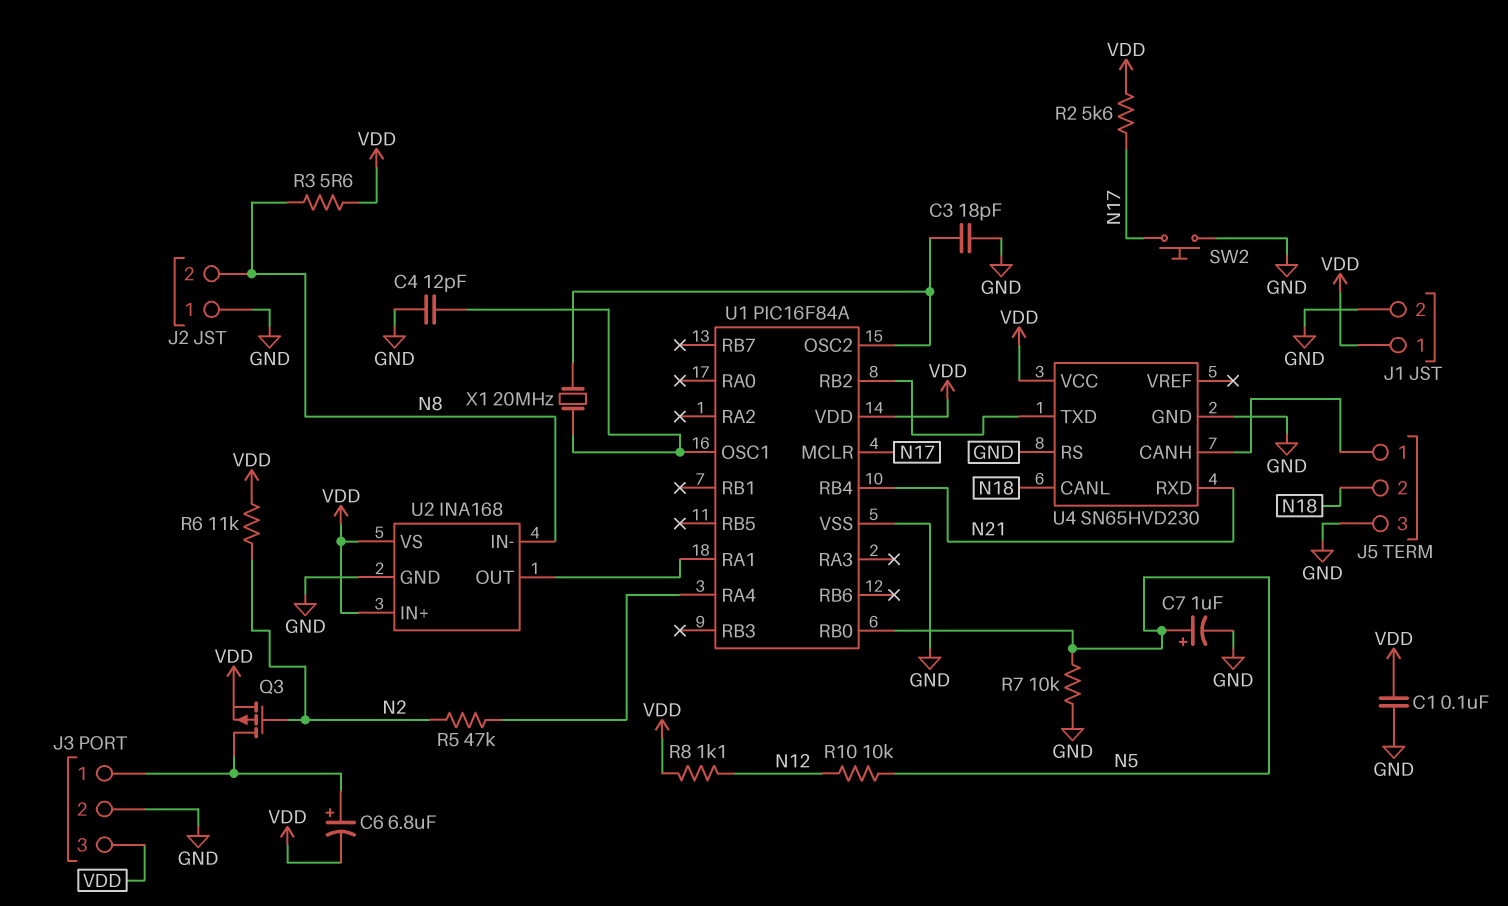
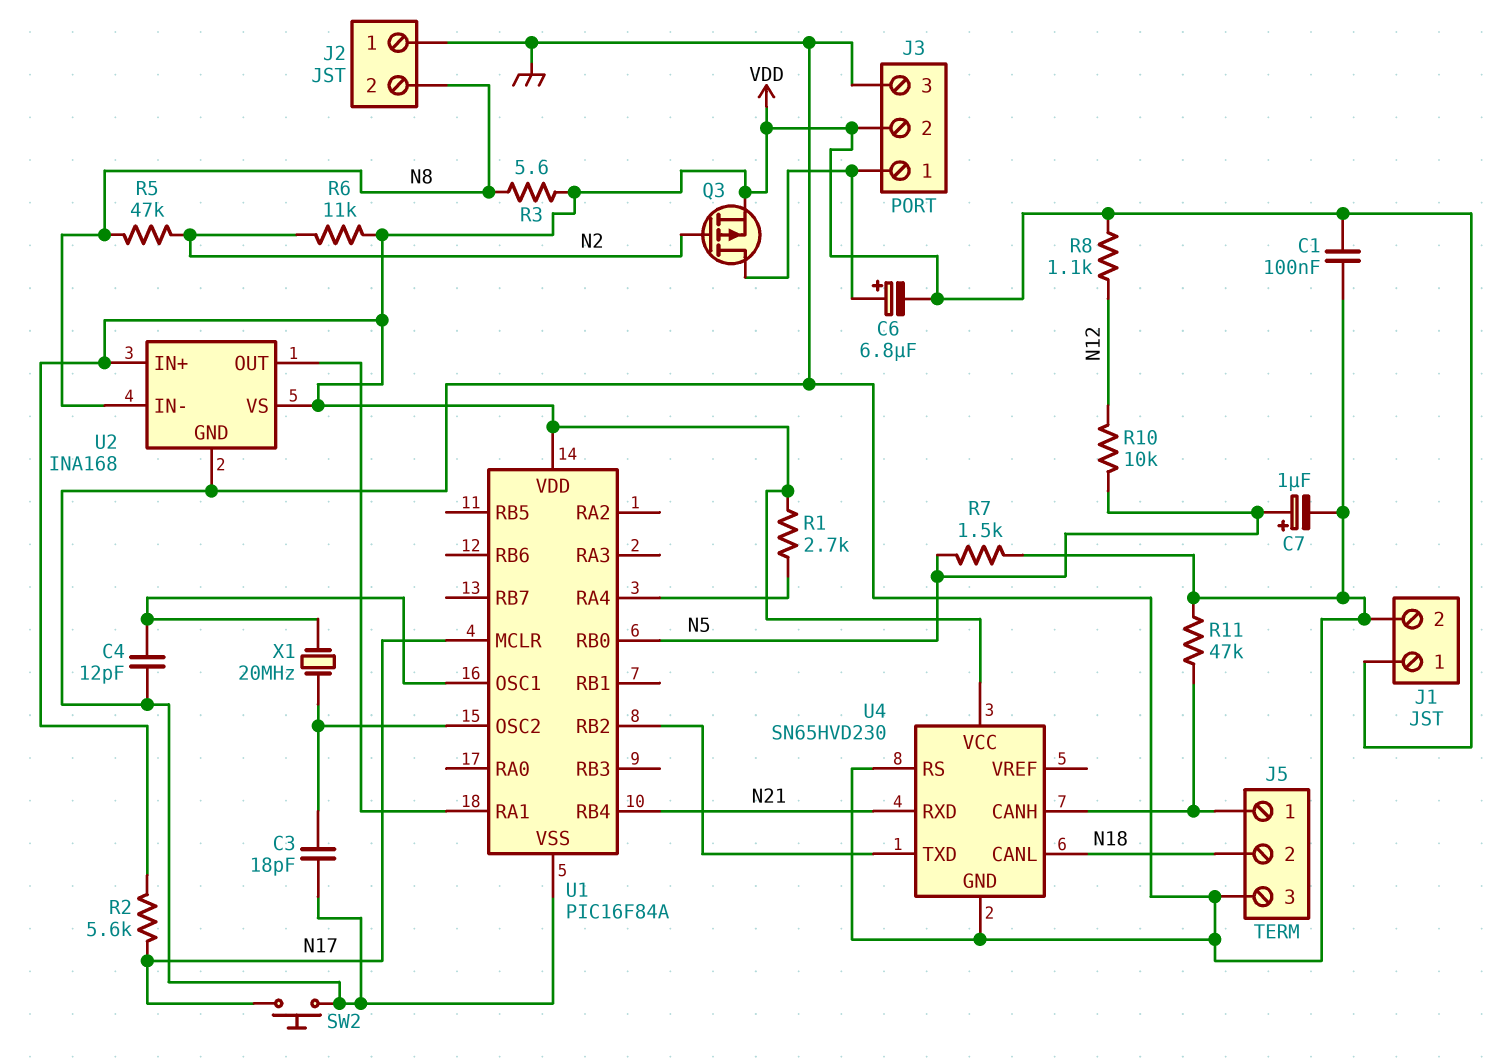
J3 pin 2: GND -> VDD
J3 pin 3: VDD -> GND
R1: none -> 2.7k (U1/RA4, VDD)
R5: 47k (N2, U1/RA4) -> 47k (N2, N8)
R7: 10k (GND, N5) -> 1.5k (GND, N5)
R11: none -> 47k (GND, J5/1)

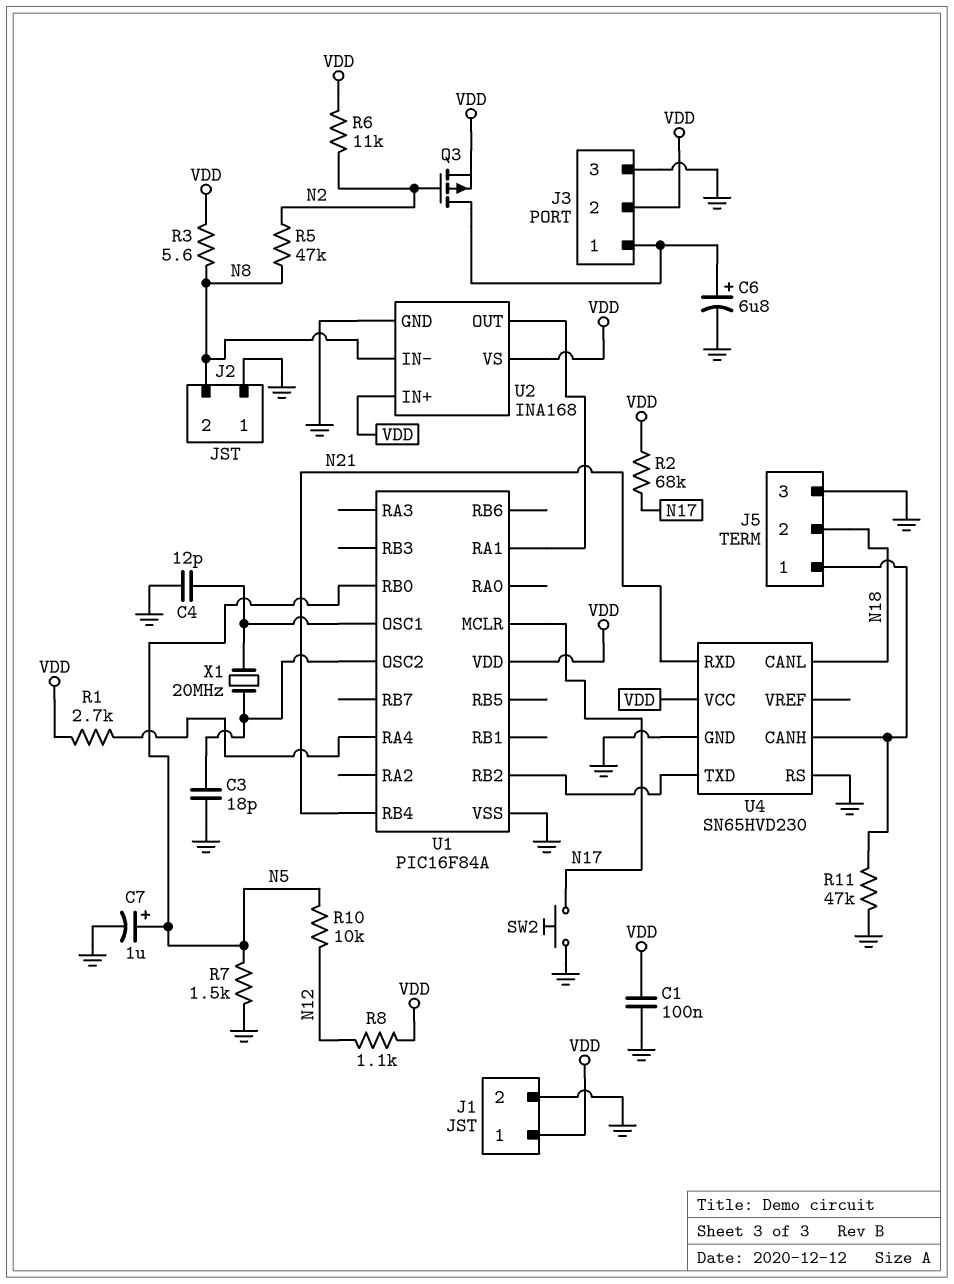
C6: 6.8uF (plus J3/1, minus VDD) -> 6.8uF (plus J3/1, minus GND)
R2: 5.6k (N17, VDD) -> 68k (N17, VDD)

